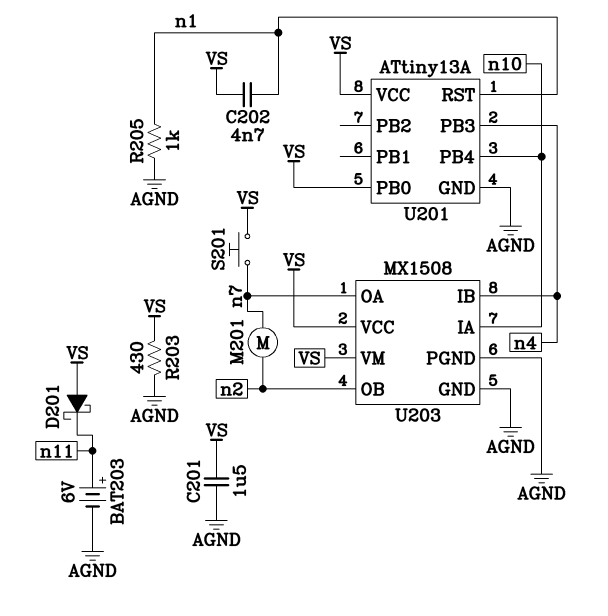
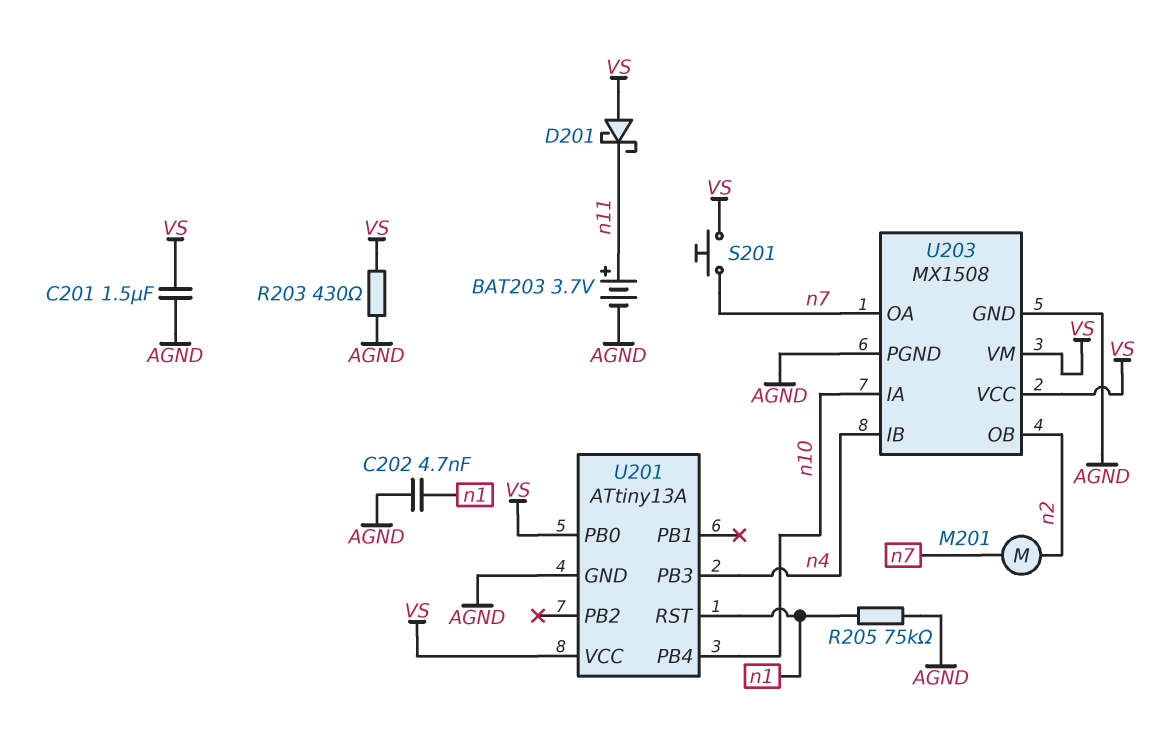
BAT203: 6V (plus n11, minus AGND) -> 3.7V (plus n11, minus AGND)
C202: 4.7nF (VS, n1) -> 4.7nF (AGND, n1)
R205: 1k (AGND, n1) -> 75k (AGND, n1)

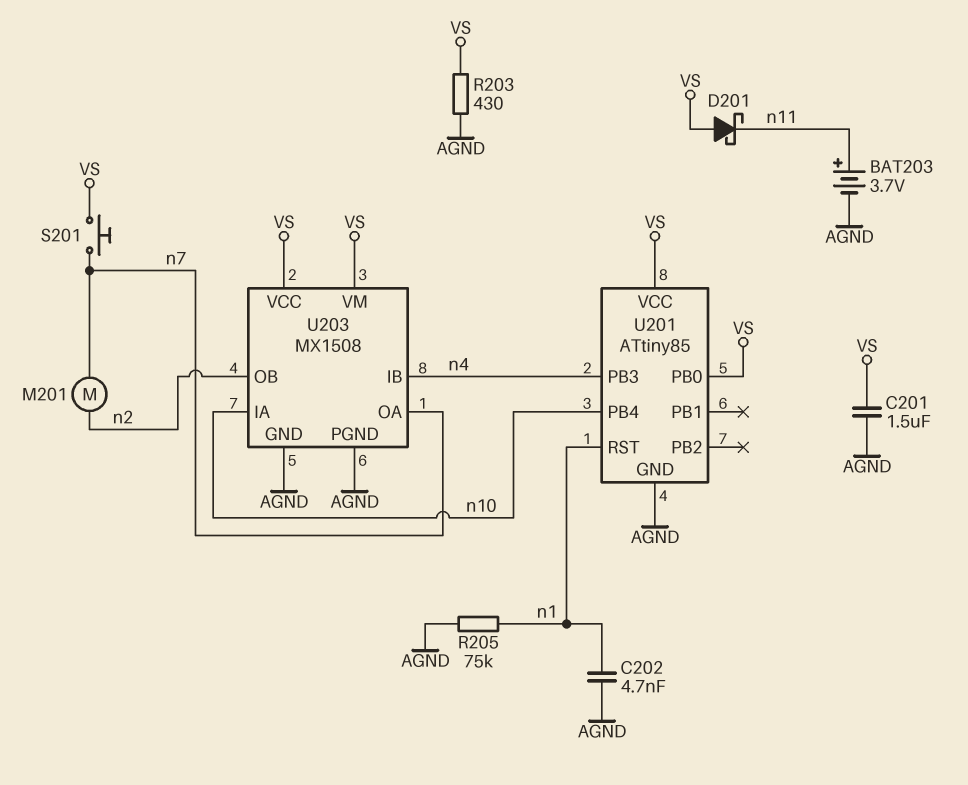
U201: ATtiny13A -> ATtiny85

